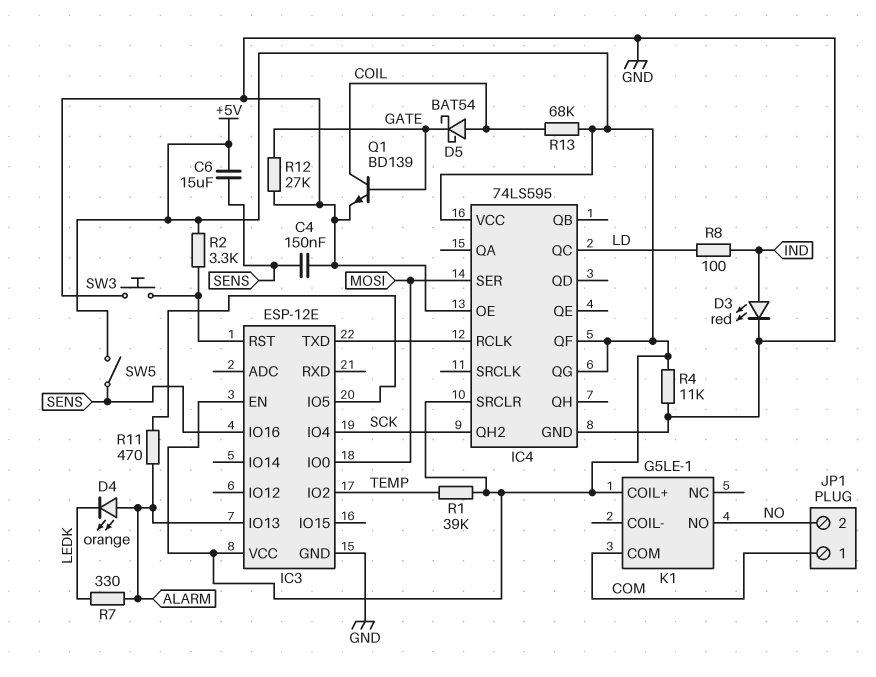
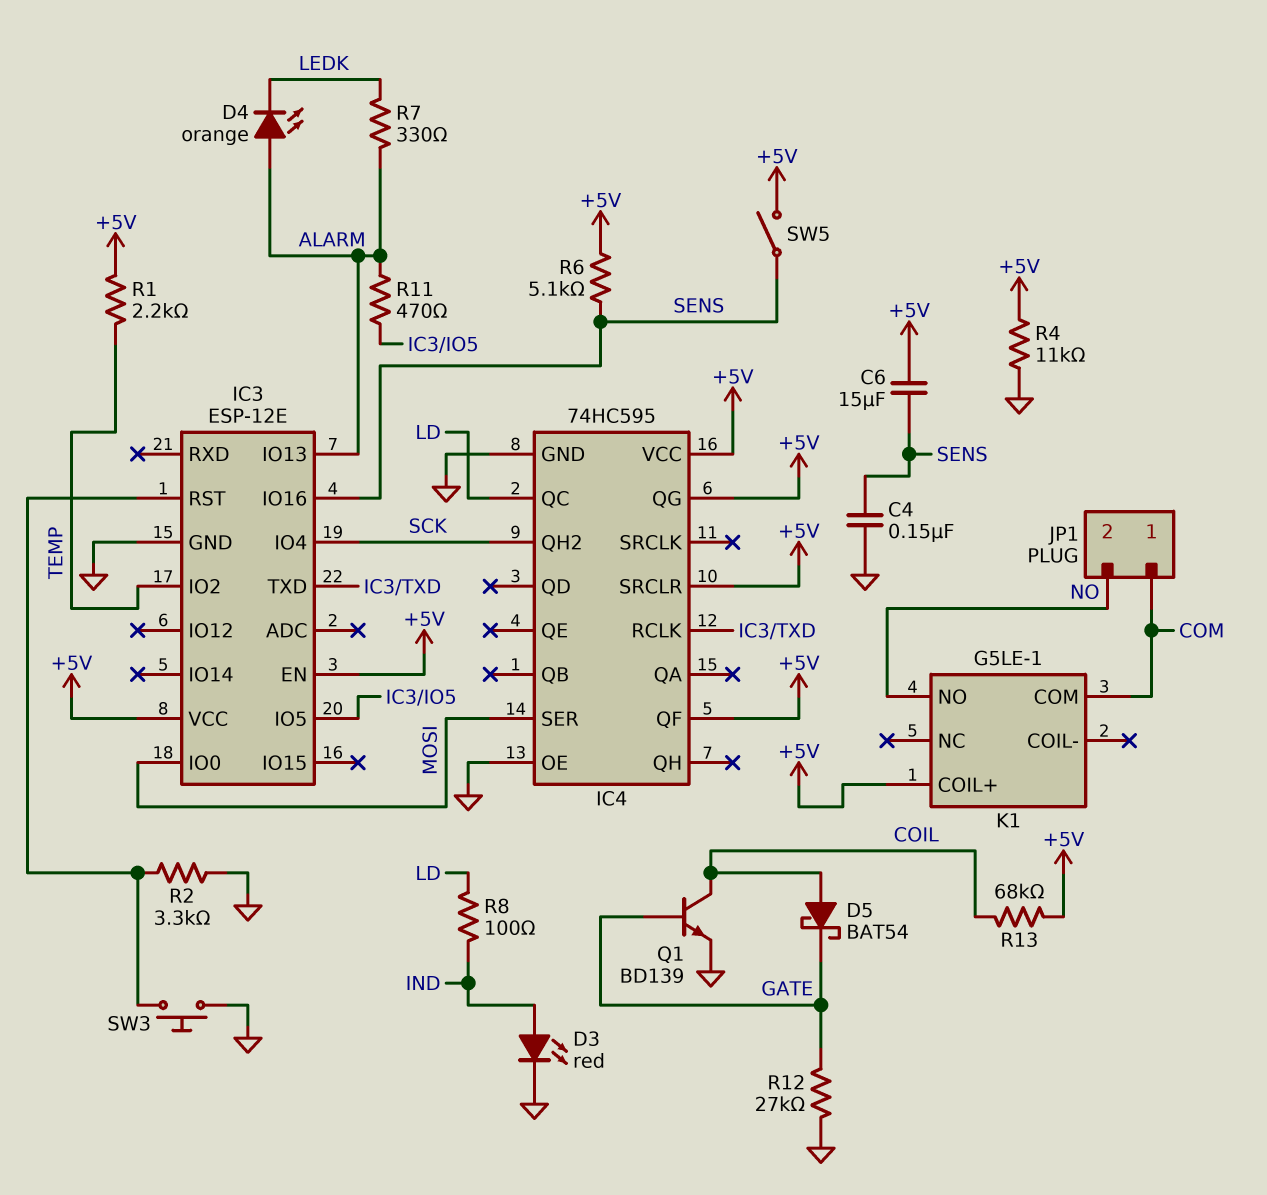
IC4: 74LS595 -> 74HC595
R1: 39k (+5V, TEMP) -> 2.2k (+5V, TEMP)
R2: 3.3k (+5V, IC3/RST) -> 3.3k (GND, IC3/RST)
R6: none -> 5.1k (+5V, SENS)

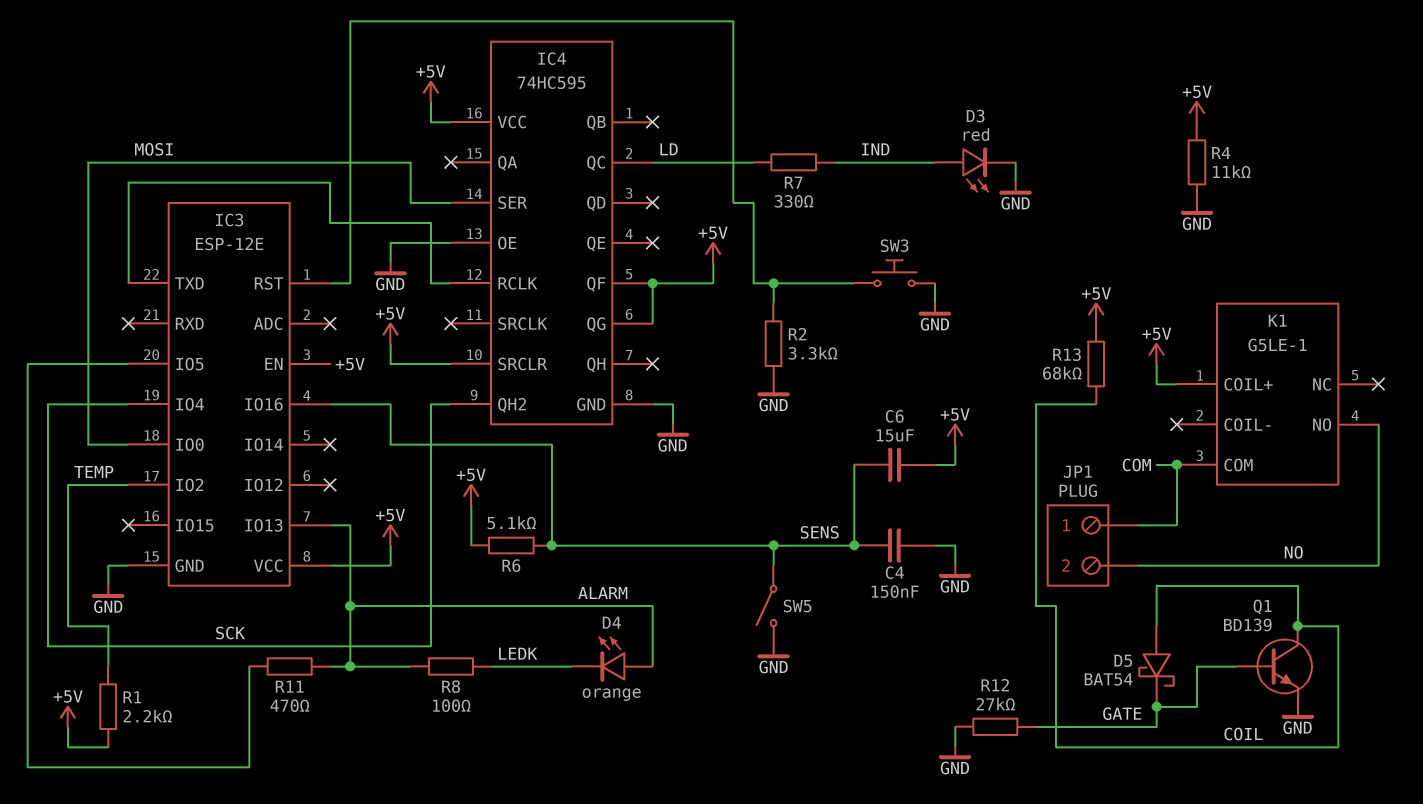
R7: 330 (ALARM, LEDK) -> 330 (IND, LD)
R8: 100 (IND, LD) -> 100 (ALARM, LEDK)
SW5: switch (+5V, SENS) -> switch (GND, SENS)

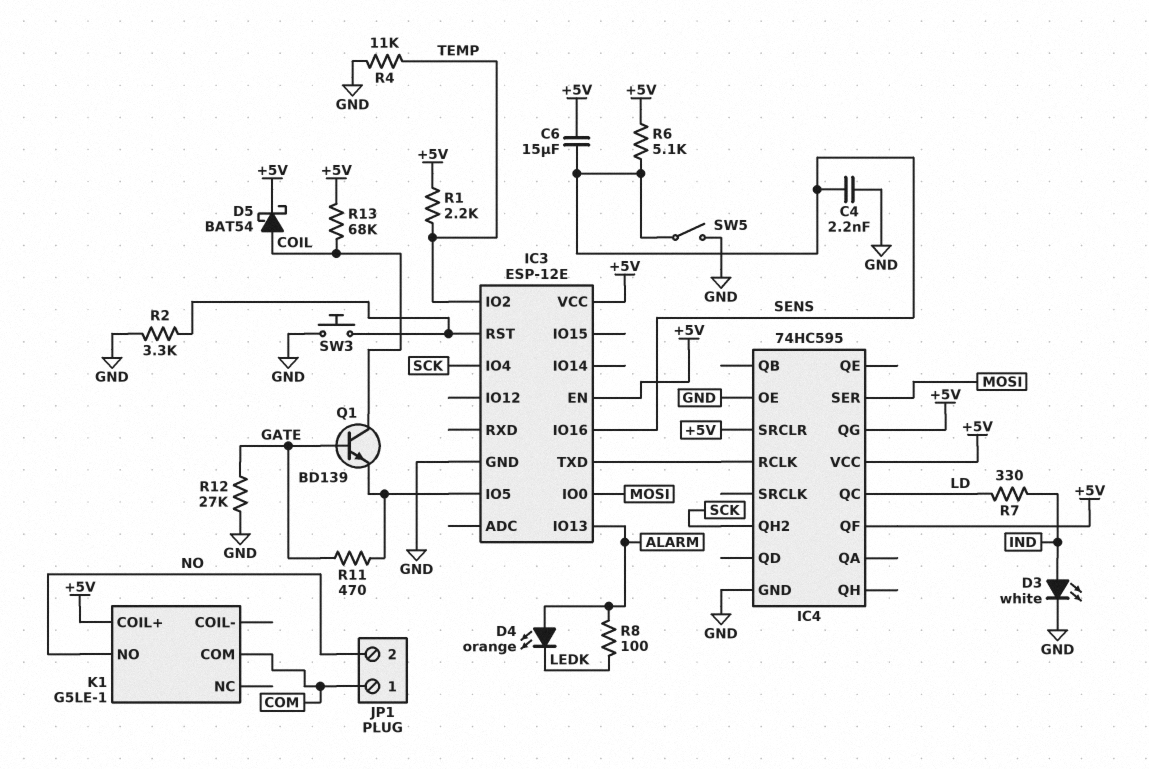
C4: 150nF (GND, SENS) -> 2.2nF (GND, SENS)
D3: LED red (A IND, K GND) -> LED white (A IND, K GND)
D5: schottky BAT54 (A COIL, K GATE) -> schottky BAT54 (A COIL, K +5V)
Q1: NPN BD139 (B GATE, C COIL, E GND) -> NPN BD139 (B GATE, C COIL, E IC3/IO5)
R4: 11k (+5V, GND) -> 11k (GND, TEMP)
R11: 470 (ALARM, IC3/IO5) -> 470 (GATE, IC3/IO5)

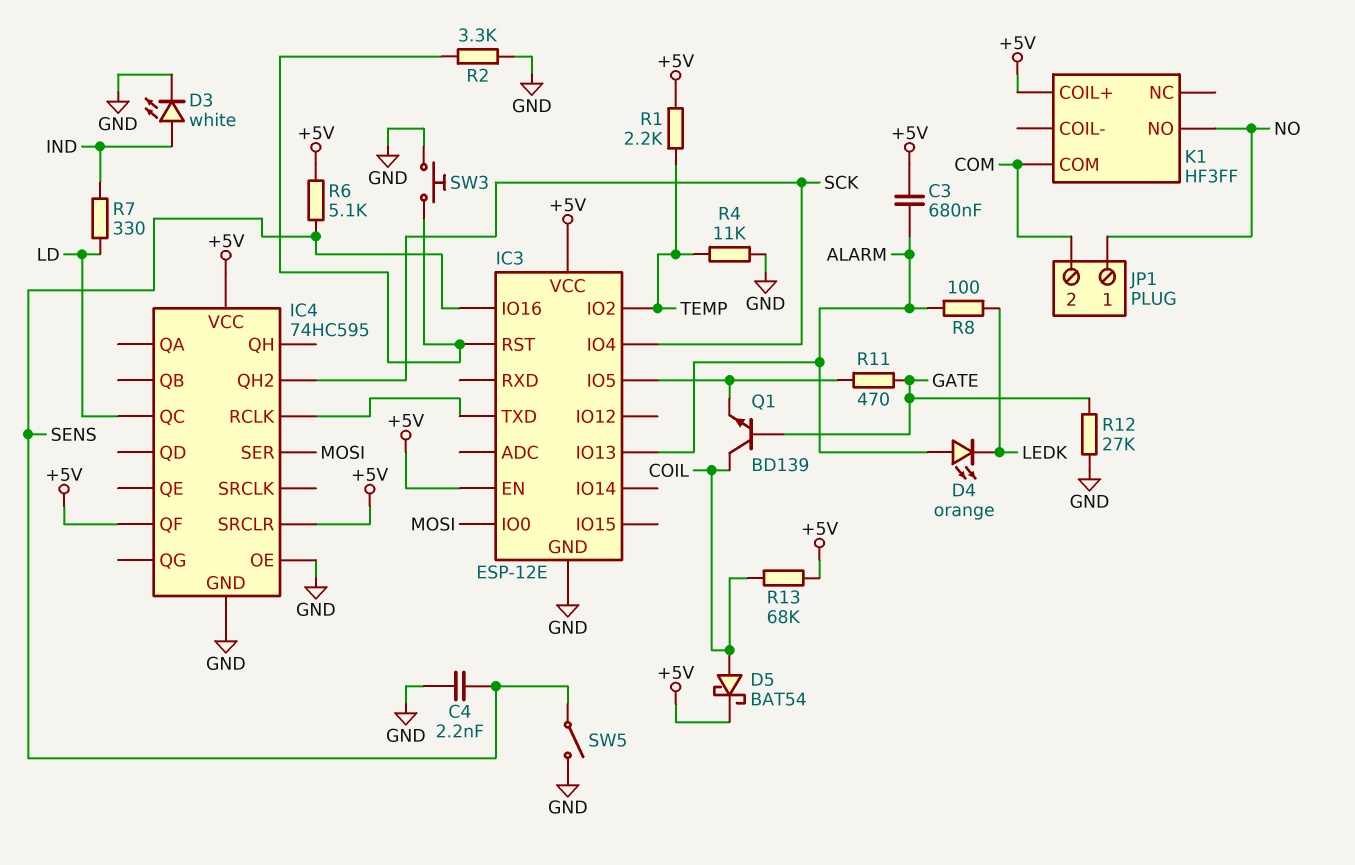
C3: none -> 680nF (+5V, ALARM)
C6: 15uF (+5V, SENS) -> none
IC4 pin QG: +5V -> none
JP1 pin 1: COM -> NO
JP1 pin 2: NO -> COM
K1: G5LE-1 -> HF3FF

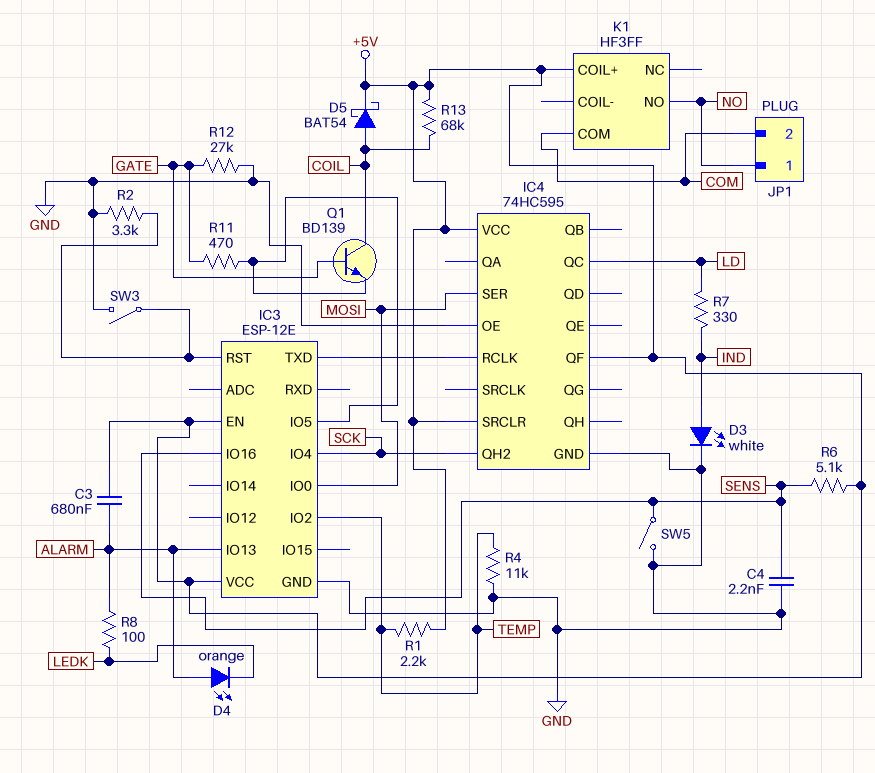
SW3: button (GND, IC3/RST) -> switch (GND, IC3/RST)

